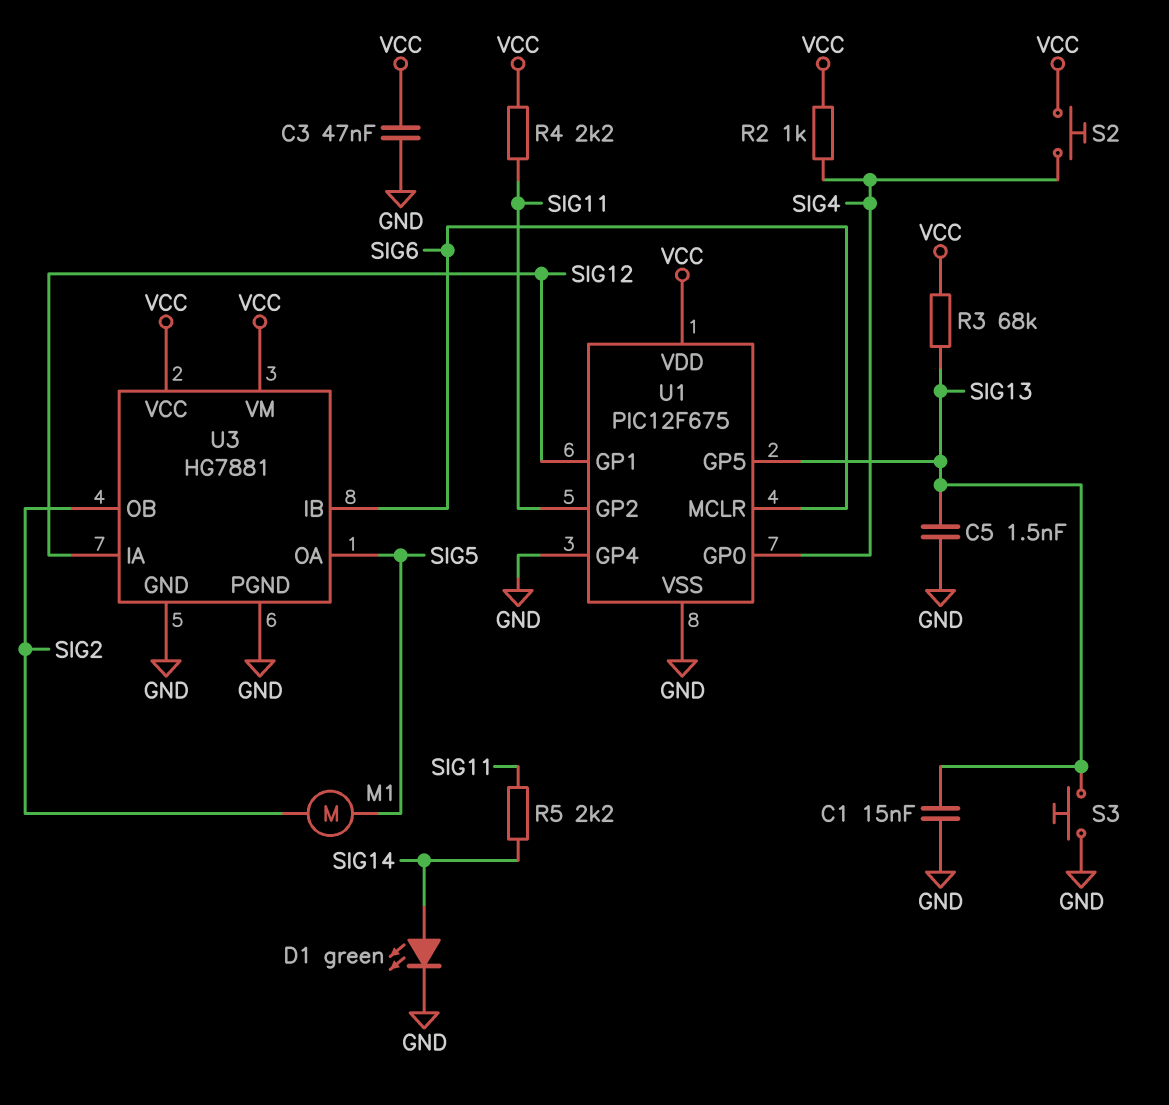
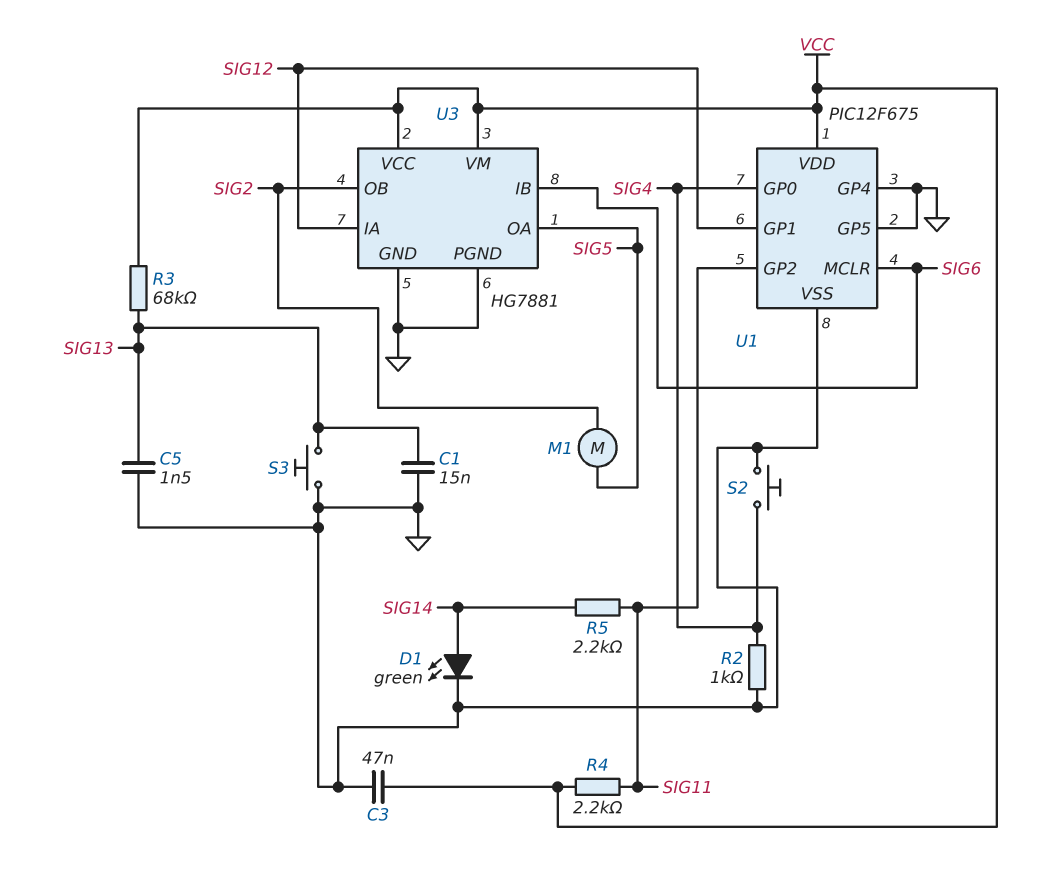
R2: 1k (SIG4, VCC) -> 1k (GND, SIG4)
S2: button (SIG4, VCC) -> button (GND, SIG4)
U1 pin GP5: SIG13 -> GND

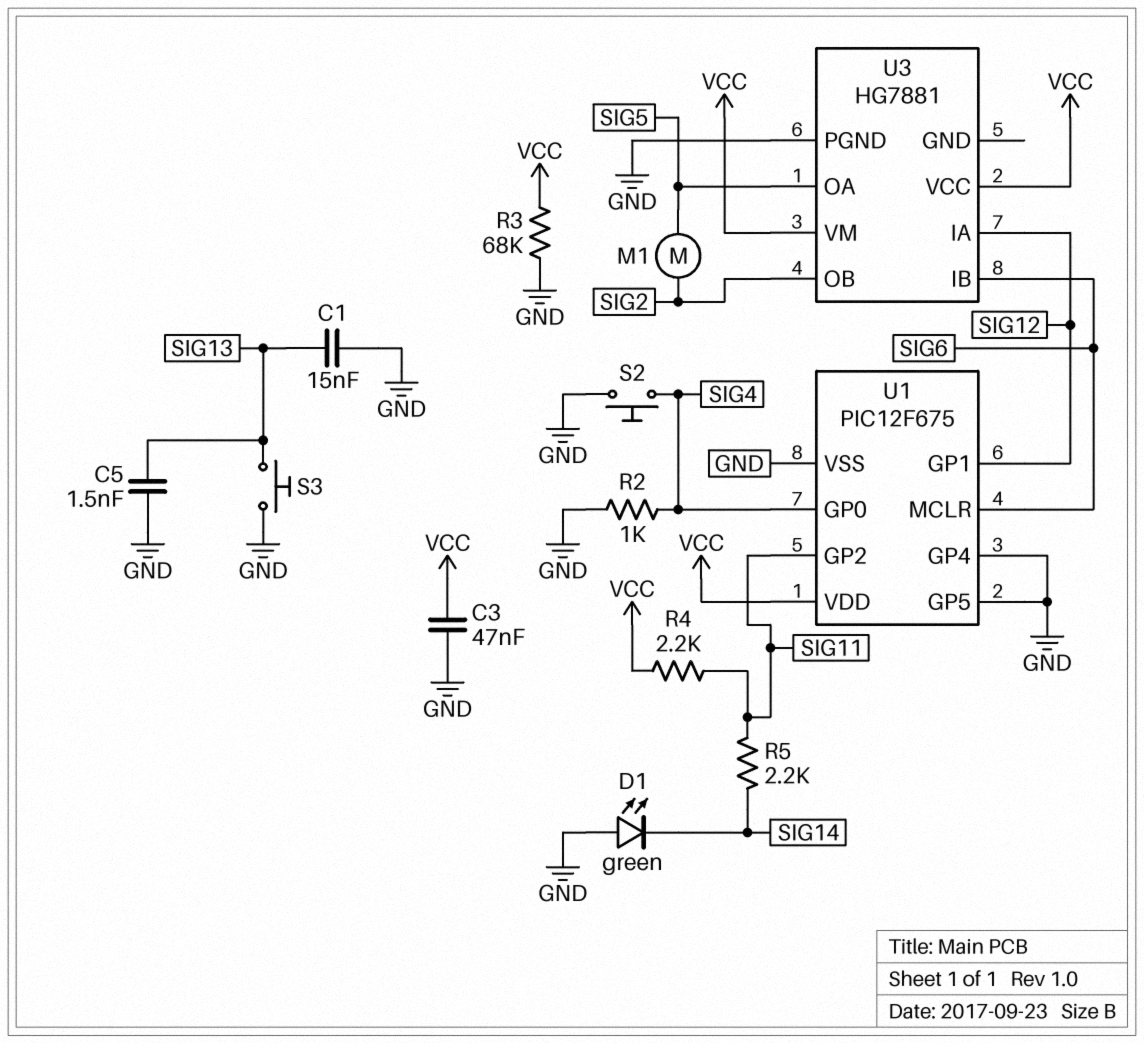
D1: LED green (A SIG14, K GND) -> LED green (A GND, K SIG14)
R3: 68k (SIG13, VCC) -> 68k (GND, VCC)
U3 pin GND: GND -> none

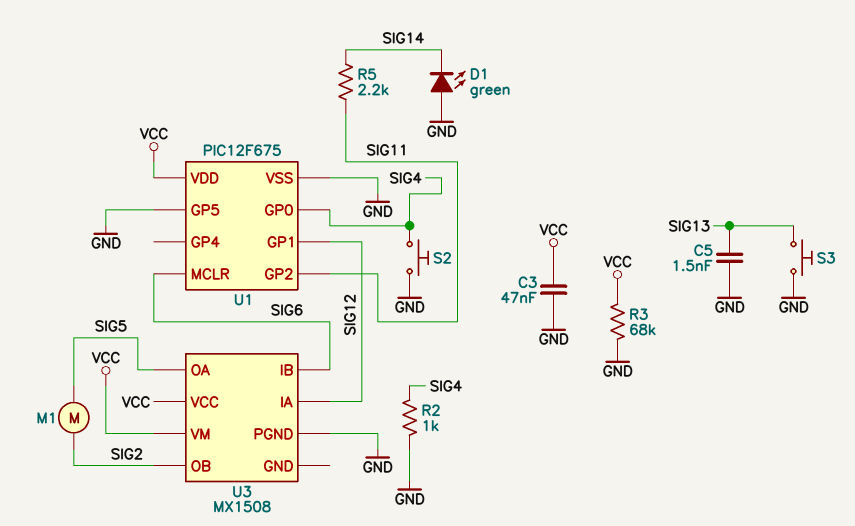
C1: 15nF (GND, SIG13) -> none
R4: 2.2k (SIG11, VCC) -> none
U1 pin GP4: GND -> none
U3: HG7881 -> MX1508

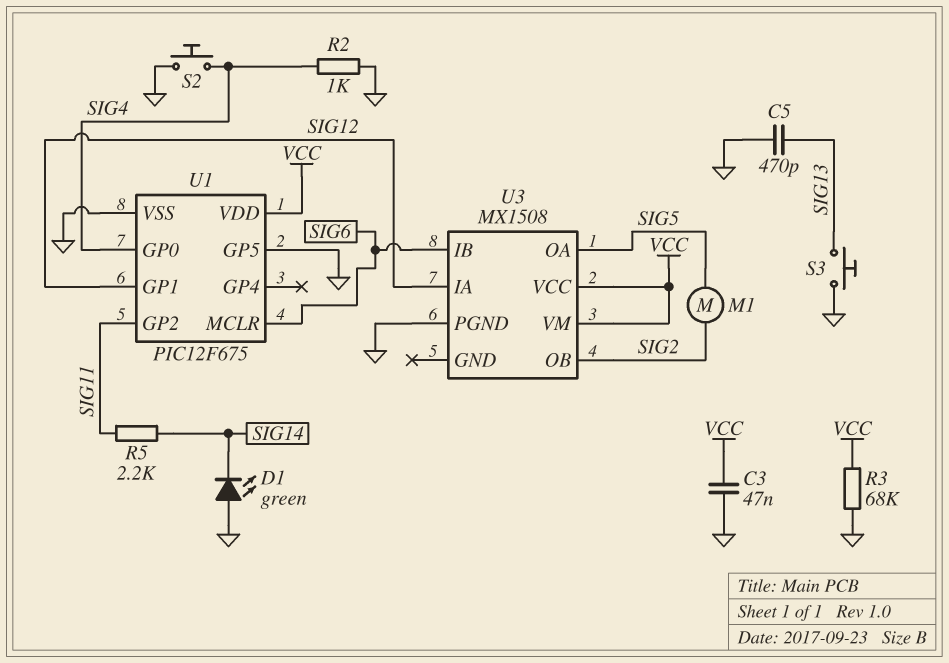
C5: 1.5nF (GND, SIG13) -> 470pF (GND, SIG13)

